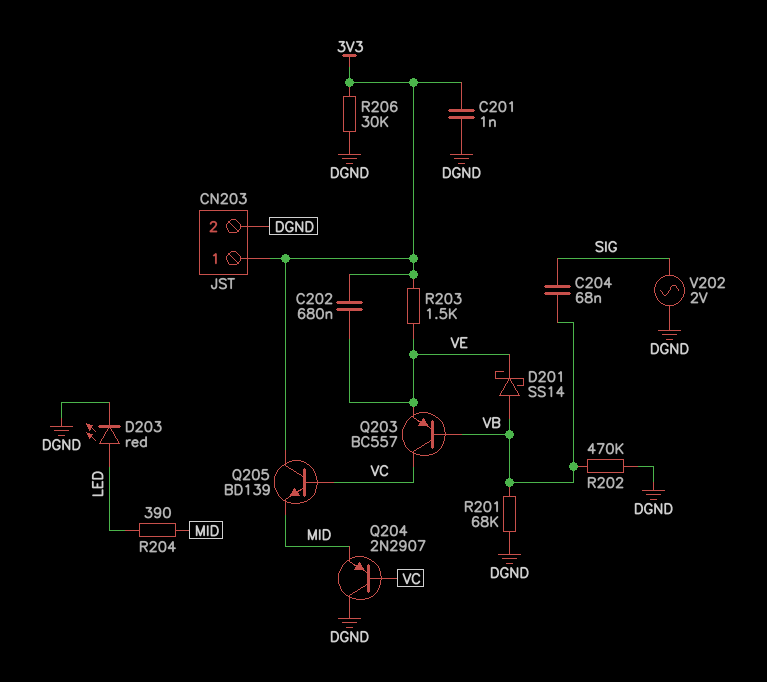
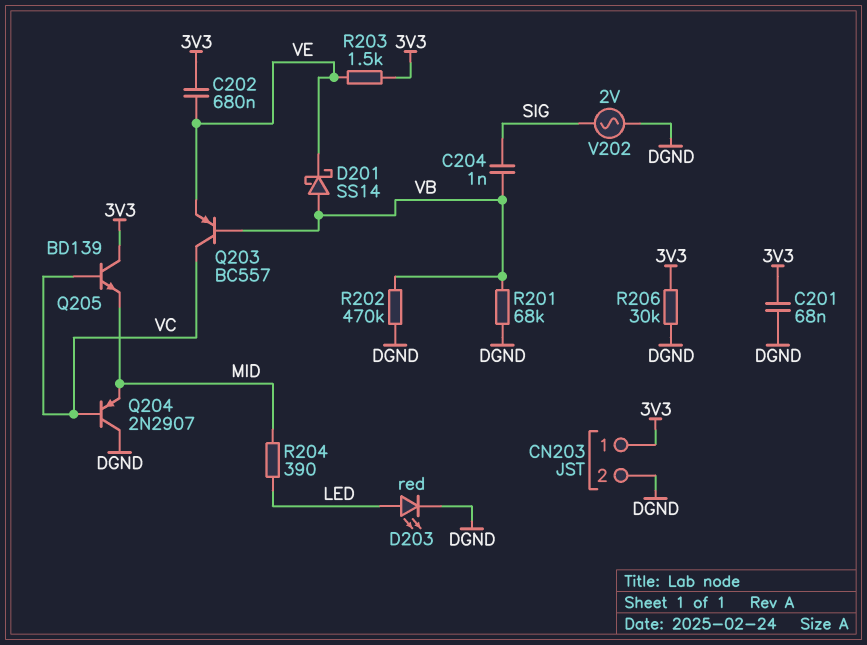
C201: 1nF (3V3, DGND) -> 68nF (3V3, DGND)
C204: 68nF (SIG, VB) -> 1nF (SIG, VB)

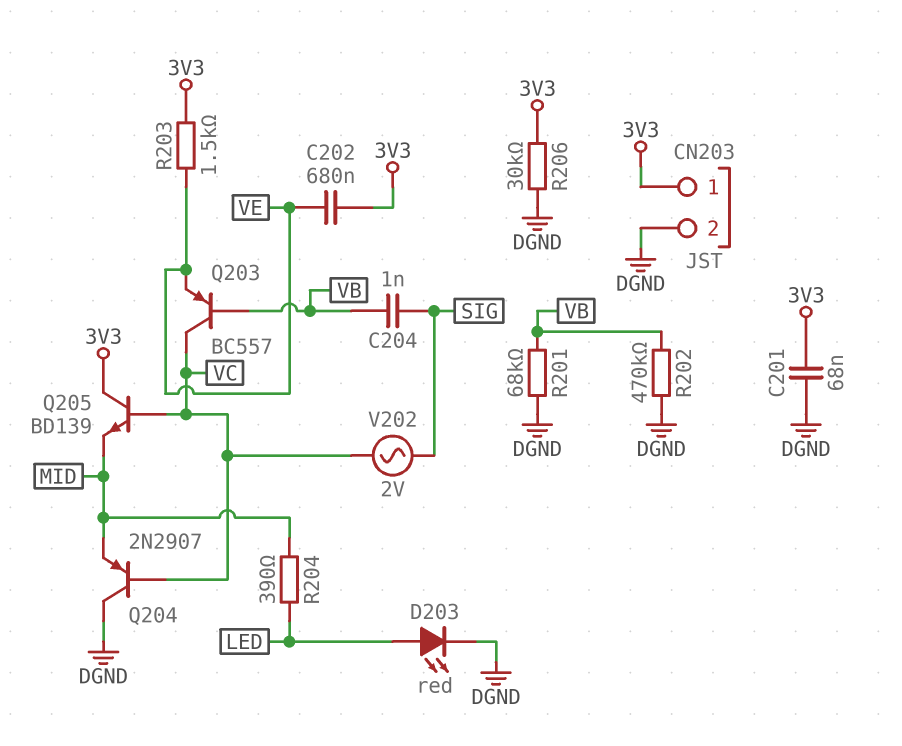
D201: schottky SS14 (A VB, K VE) -> none
V202: AC 2V (DGND, SIG) -> AC 2V (SIG, VC)

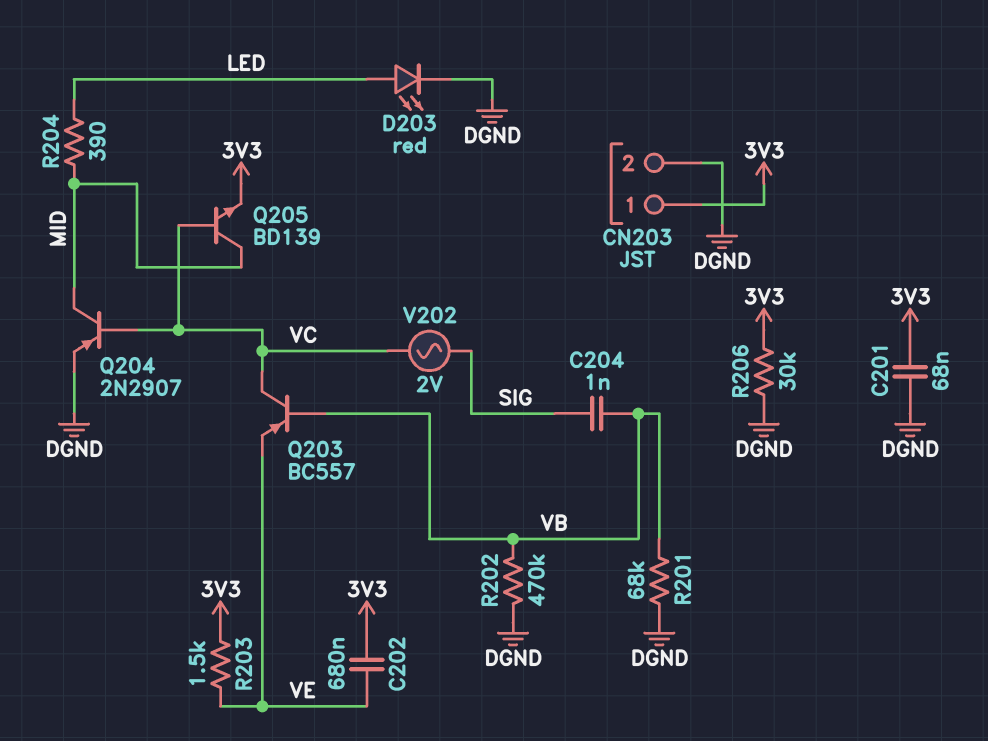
Q204: PNP 2N2907 (B VC, C DGND, E MID) -> PNP 2N2907 (B VC, C MID, E DGND)
Q205: NPN BD139 (B VC, C 3V3, E MID) -> NPN BD139 (B VC, C MID, E 3V3)

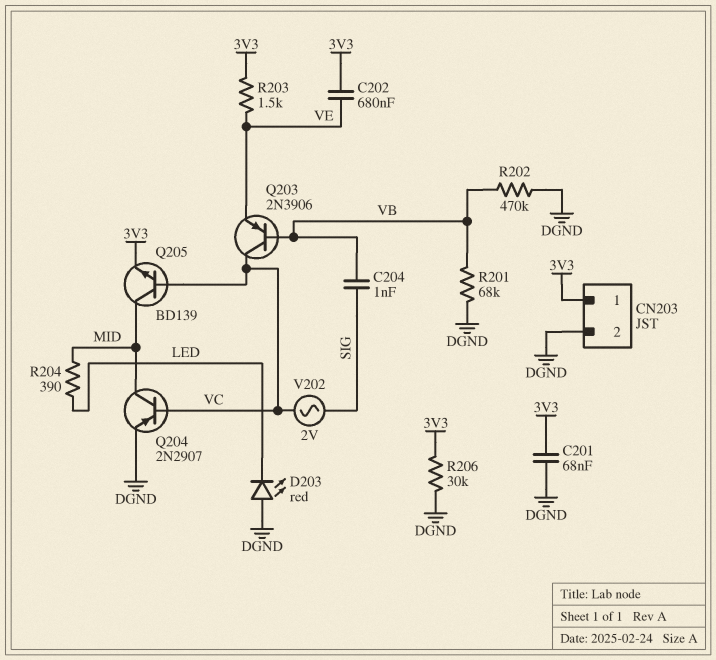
D203: LED red (A LED, K DGND) -> LED red (A DGND, K LED)
Q203: PNP BC557 (B VB, C VC, E VE) -> PNP 2N3906 (B VB, C VC, E VE)

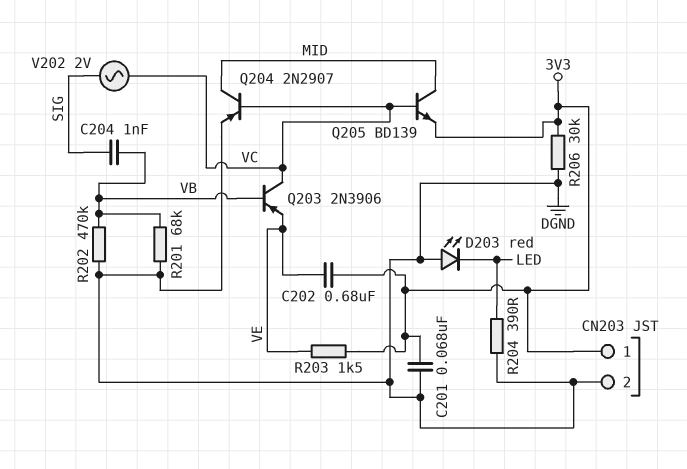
R204: 390 (LED, MID) -> 390 (DGND, LED)

